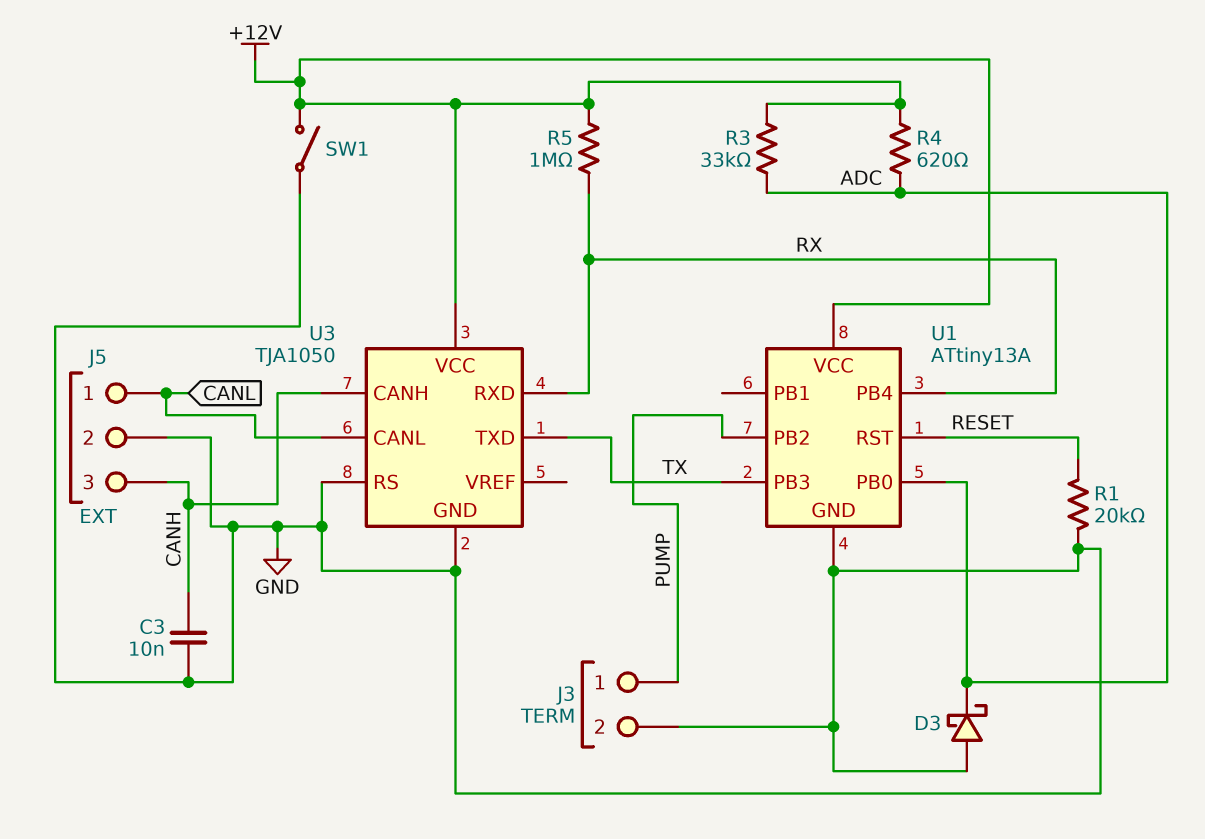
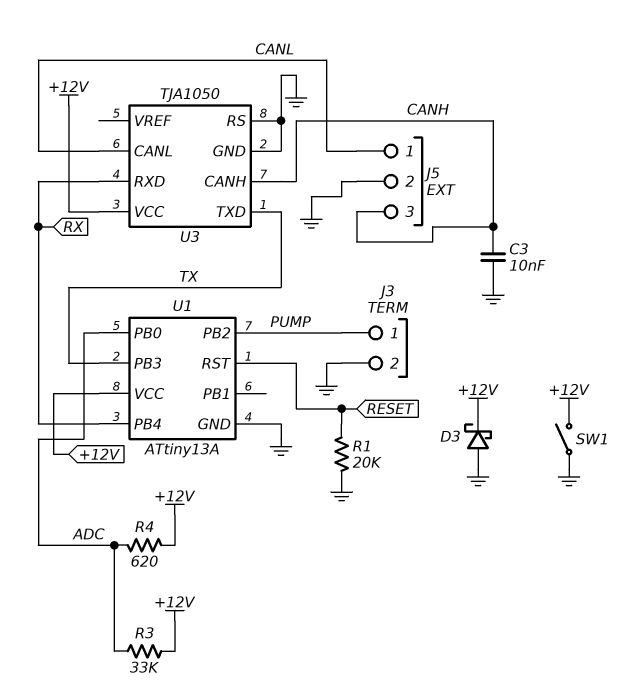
D3: schottky (A GND, K ADC) -> schottky (A GND, K +12V)
R5: 1M (+12V, RX) -> none

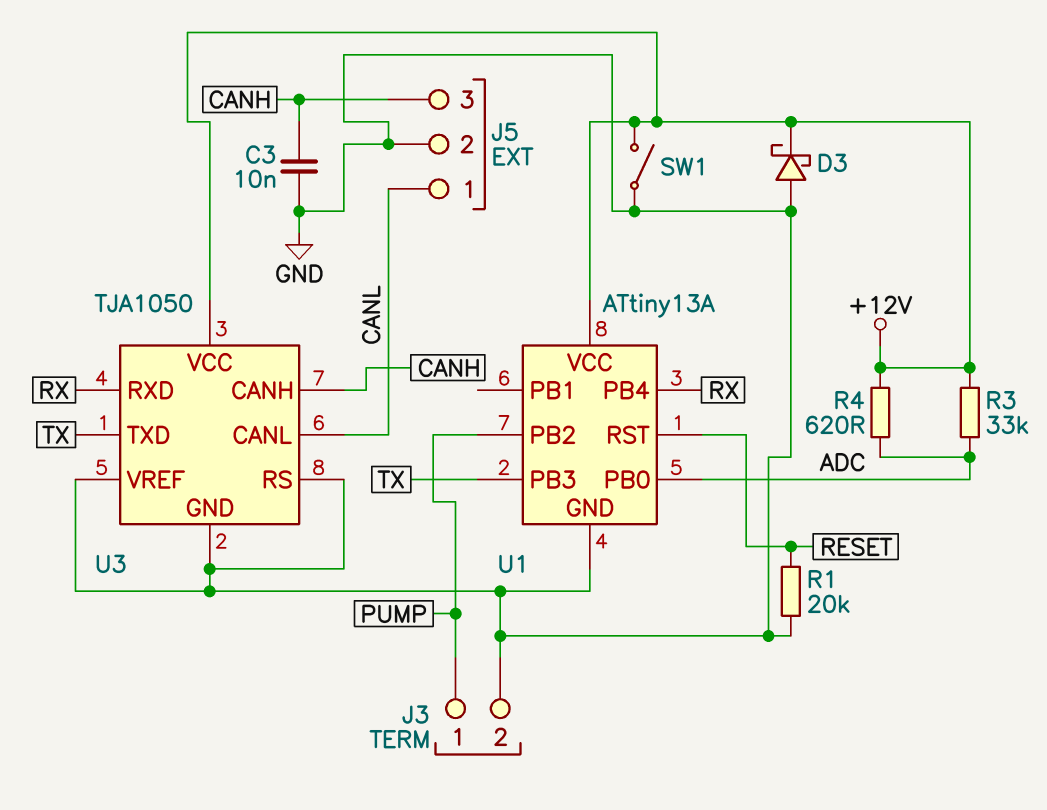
U3 pin VREF: none -> GND

